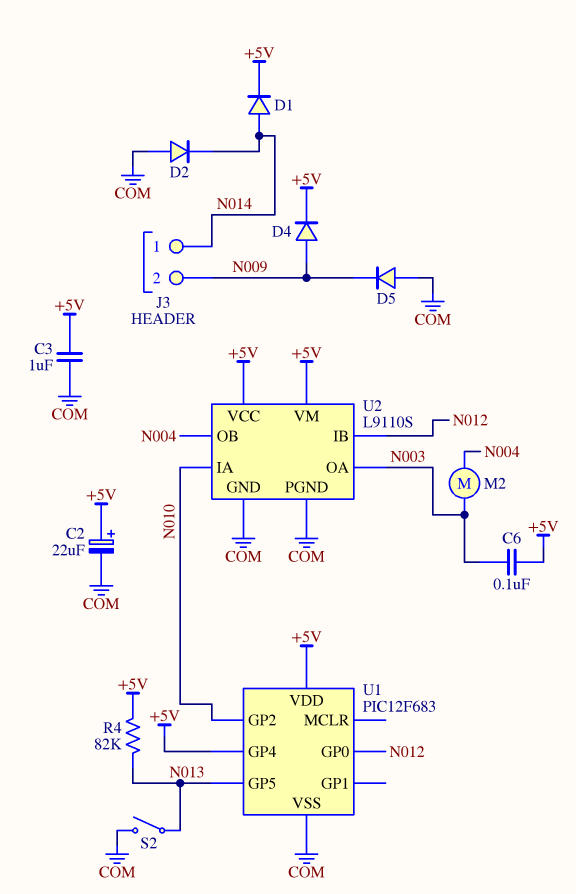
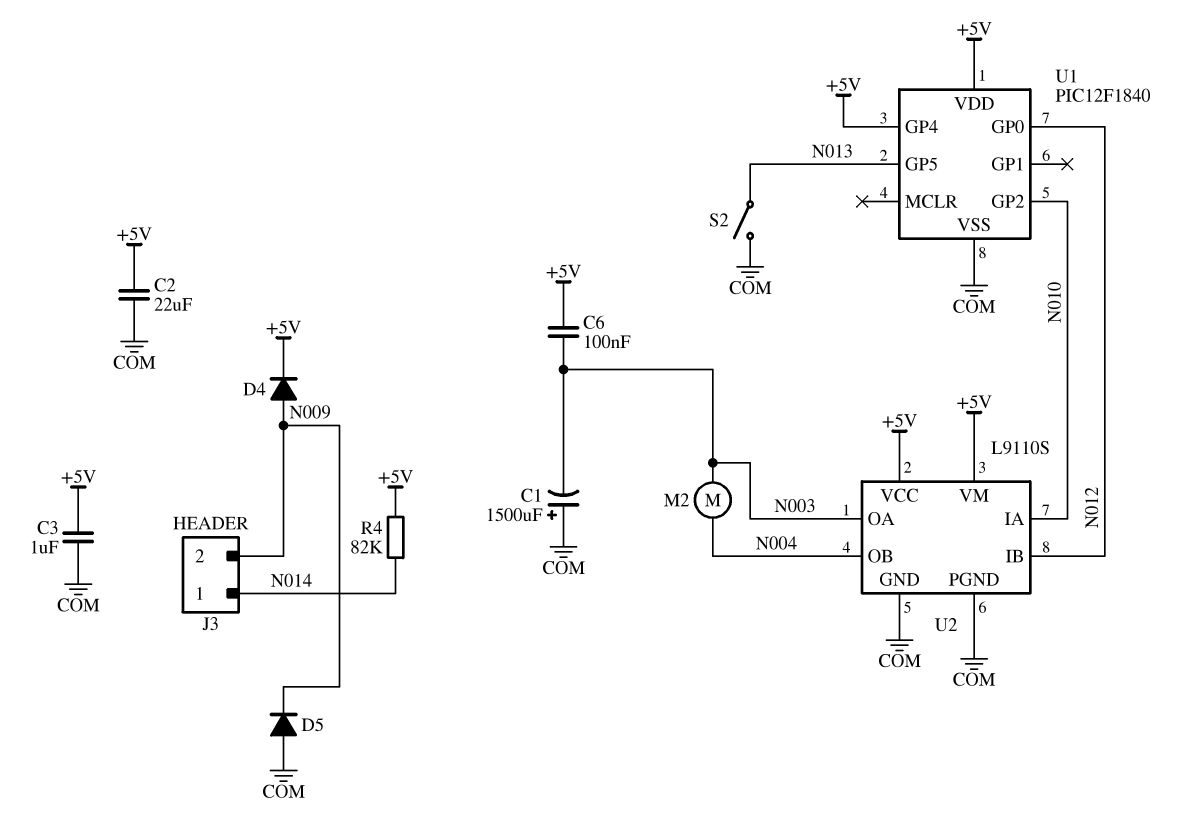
C1: none -> 1500uF (plus COM, minus N003)
C2: 22uF (plus +5V, minus COM) -> 22uF (+5V, COM)
D1: diode (A N014, K +5V) -> none
D2: diode (A COM, K N014) -> none
R4: 82k (+5V, N013) -> 82k (+5V, N014)
U1: PIC12F683 -> PIC12F1840

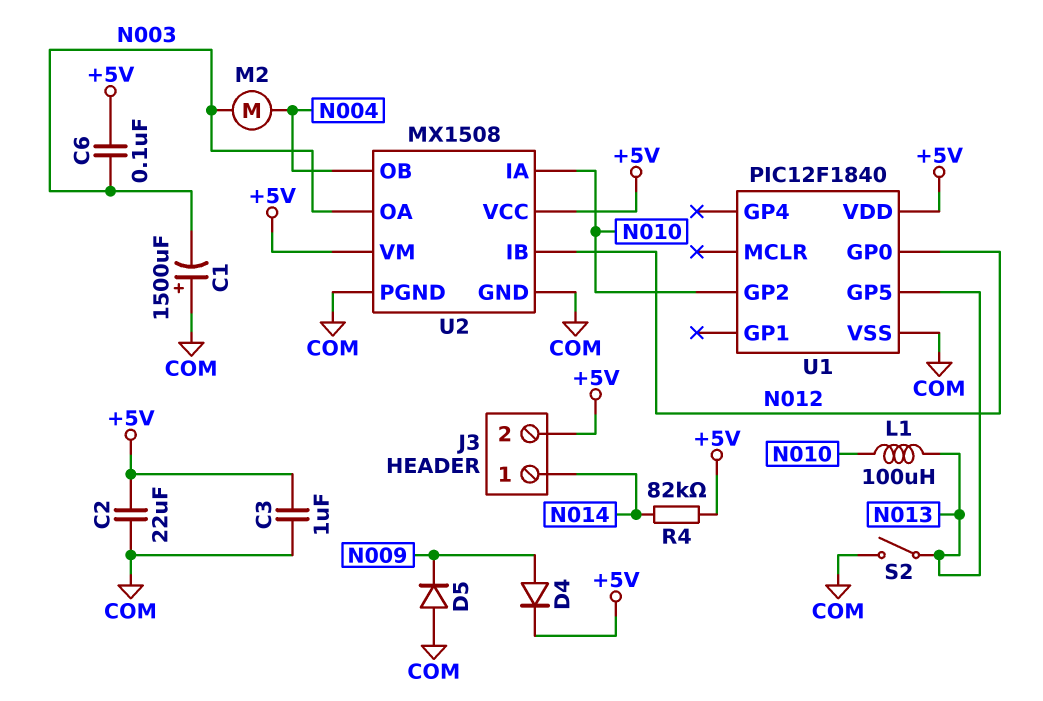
J3 pin 2: N009 -> +5V
L1: none -> 100uH (N010, N013)
U1 pin GP4: +5V -> none
U2: L9110S -> MX1508

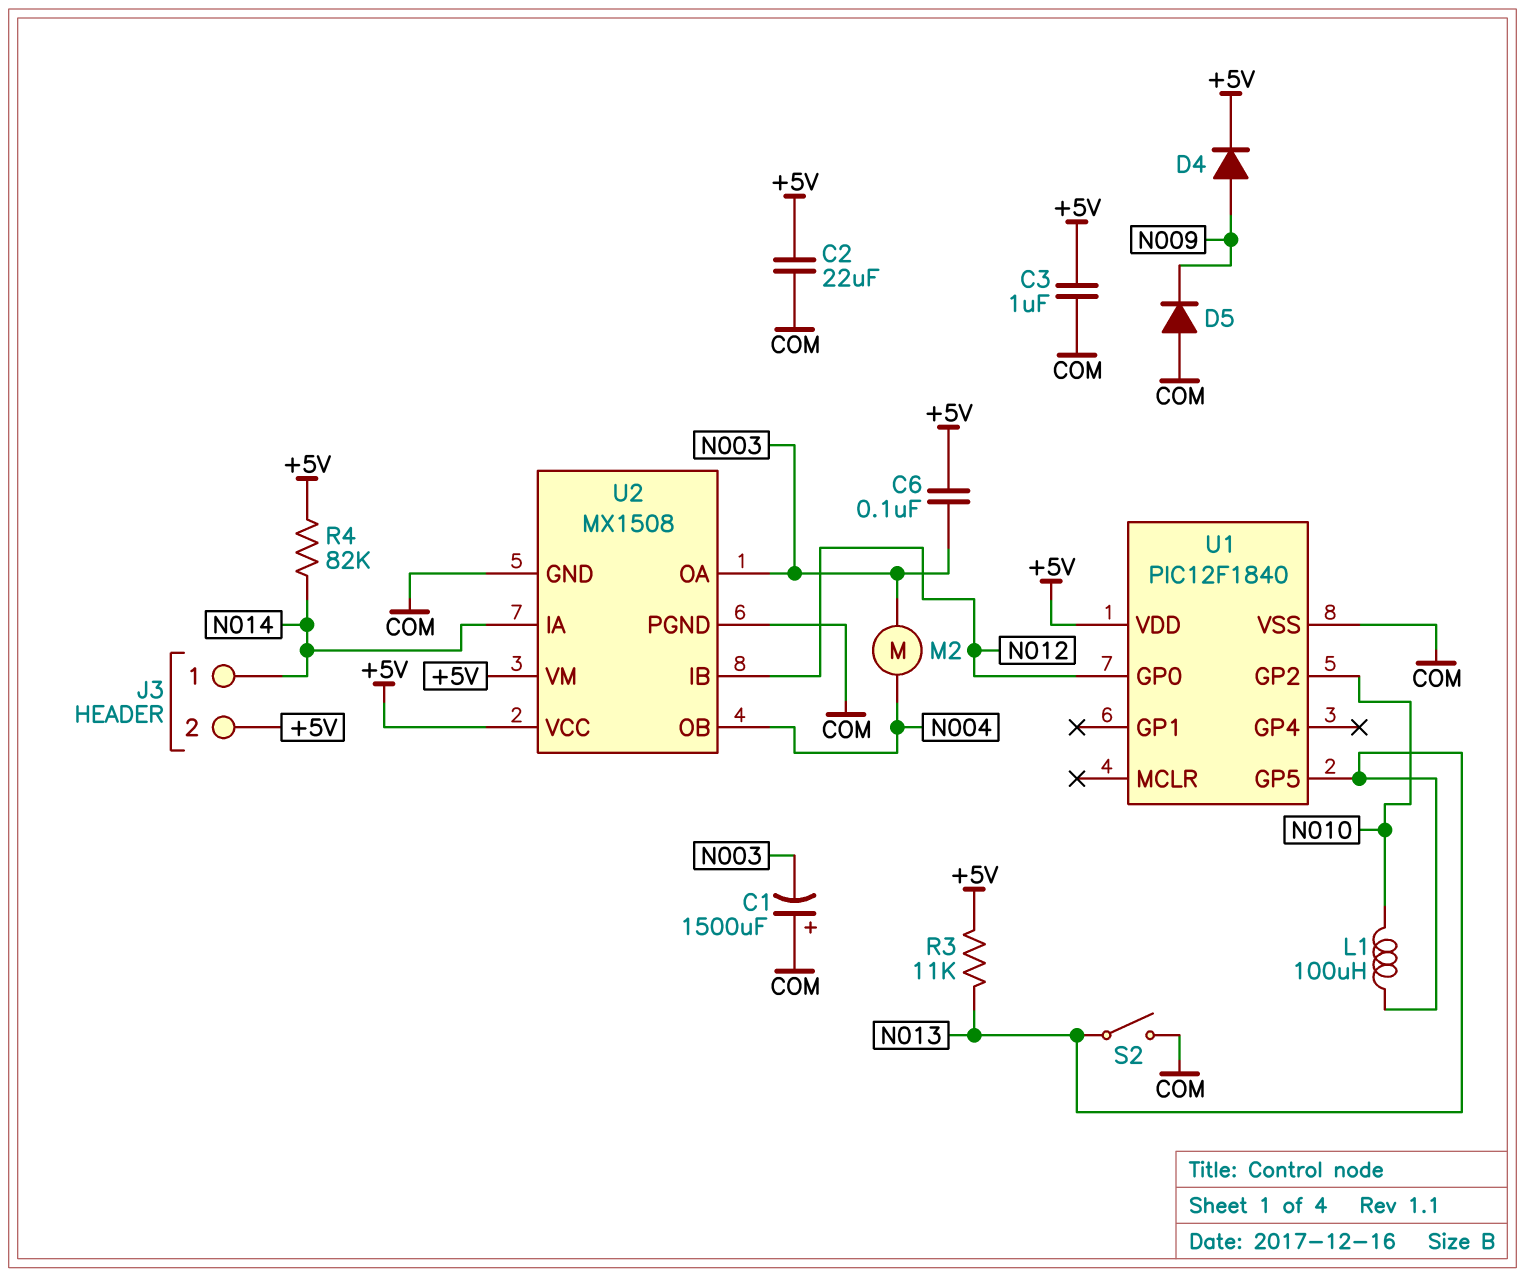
R3: none -> 11k (+5V, N013)
U2 pin IA: N010 -> N014

